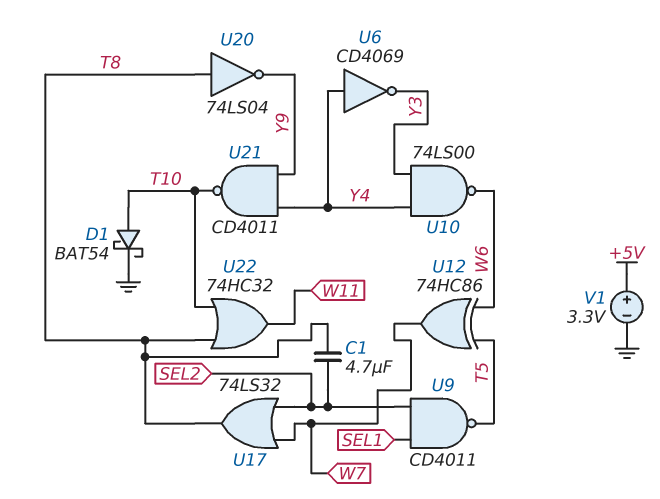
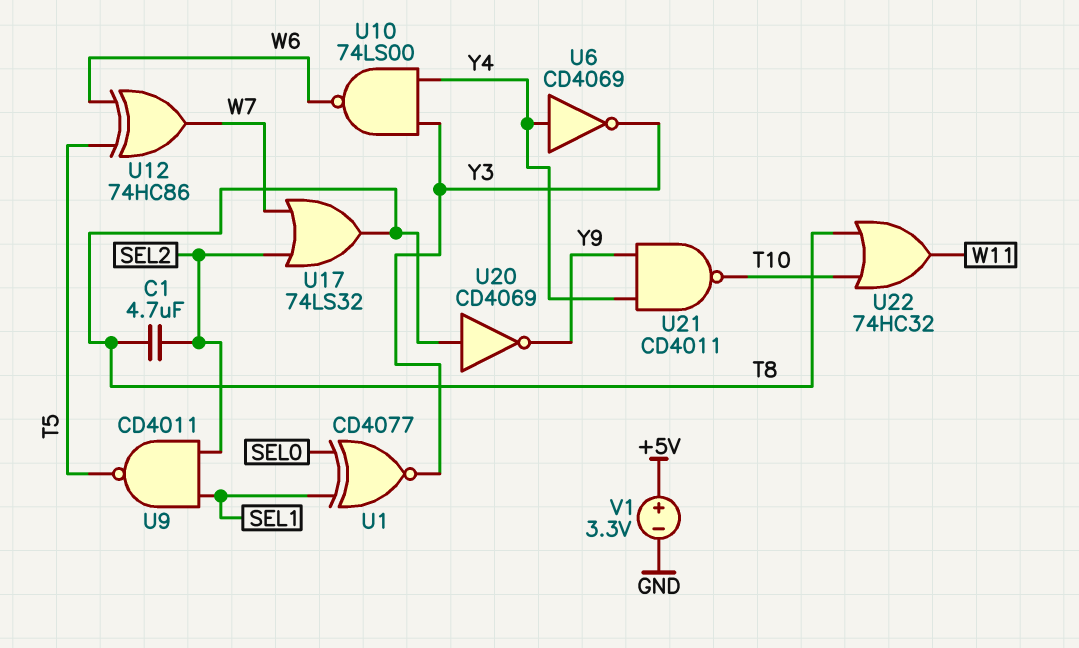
D1: schottky BAT54 (A T10, K GND) -> none
U1: none -> XNOR CD4077 (in SEL0, in SEL1, out Y3)
U20: NOT 74LS04 (in T8, out Y9) -> NOT CD4069 (in T8, out Y9)

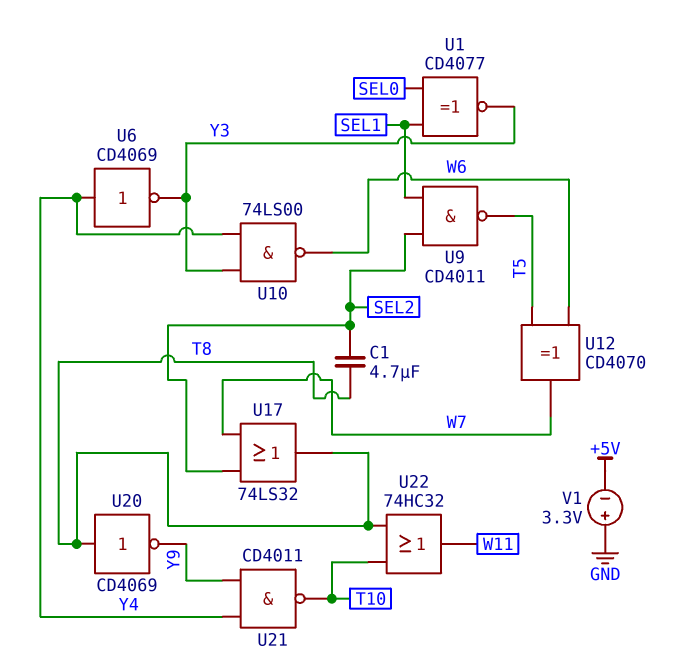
U12: XOR 74HC86 (in T5, in W6, out W7) -> XOR CD4070 (in T5, in W6, out W7)
V1: 3.3V (plus +5V, minus GND) -> 3.3V (plus GND, minus +5V)

